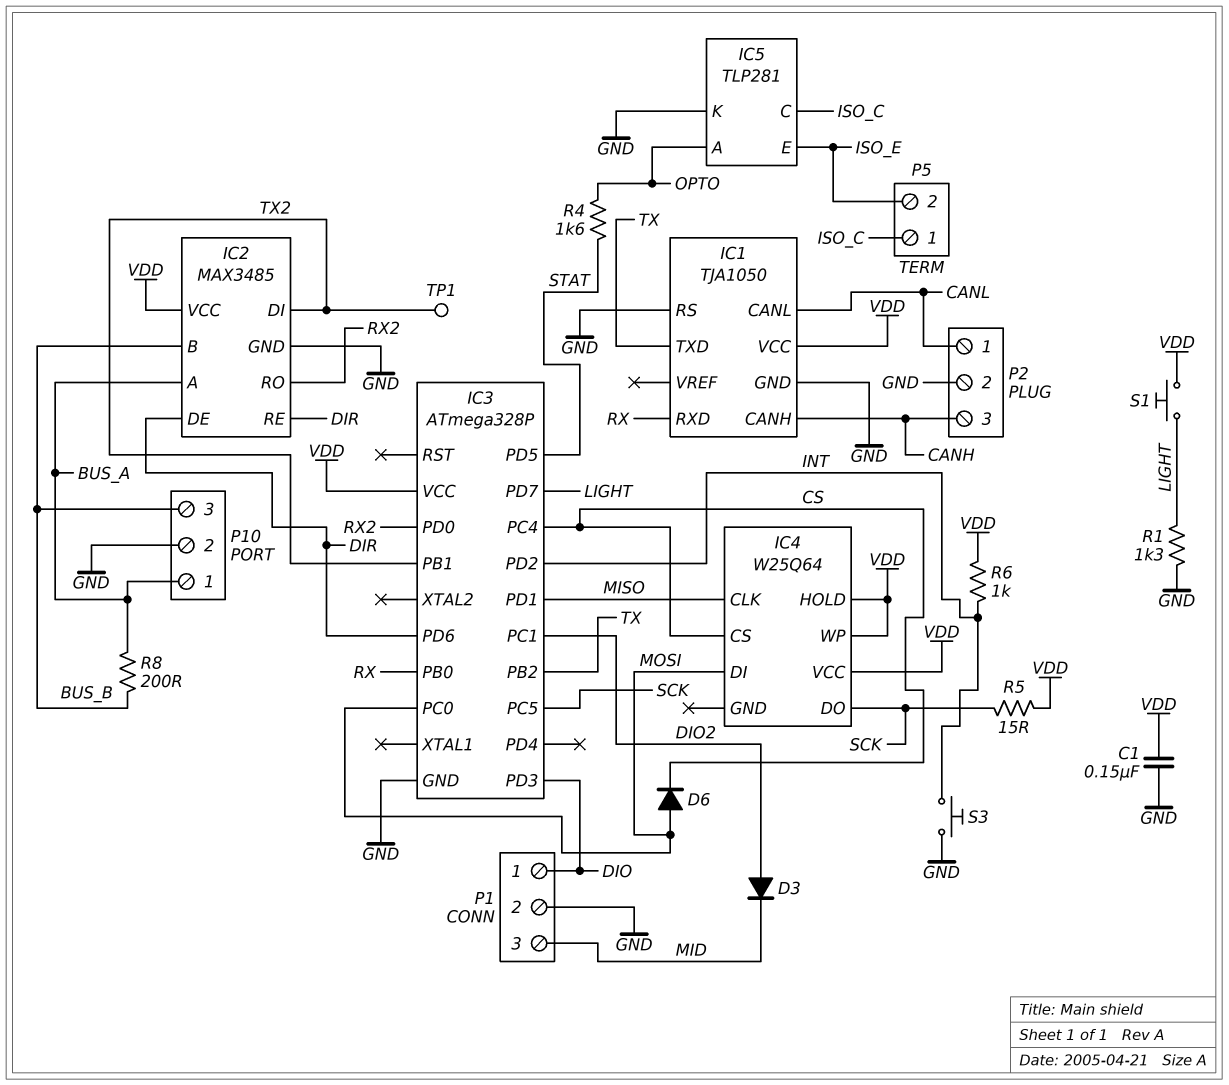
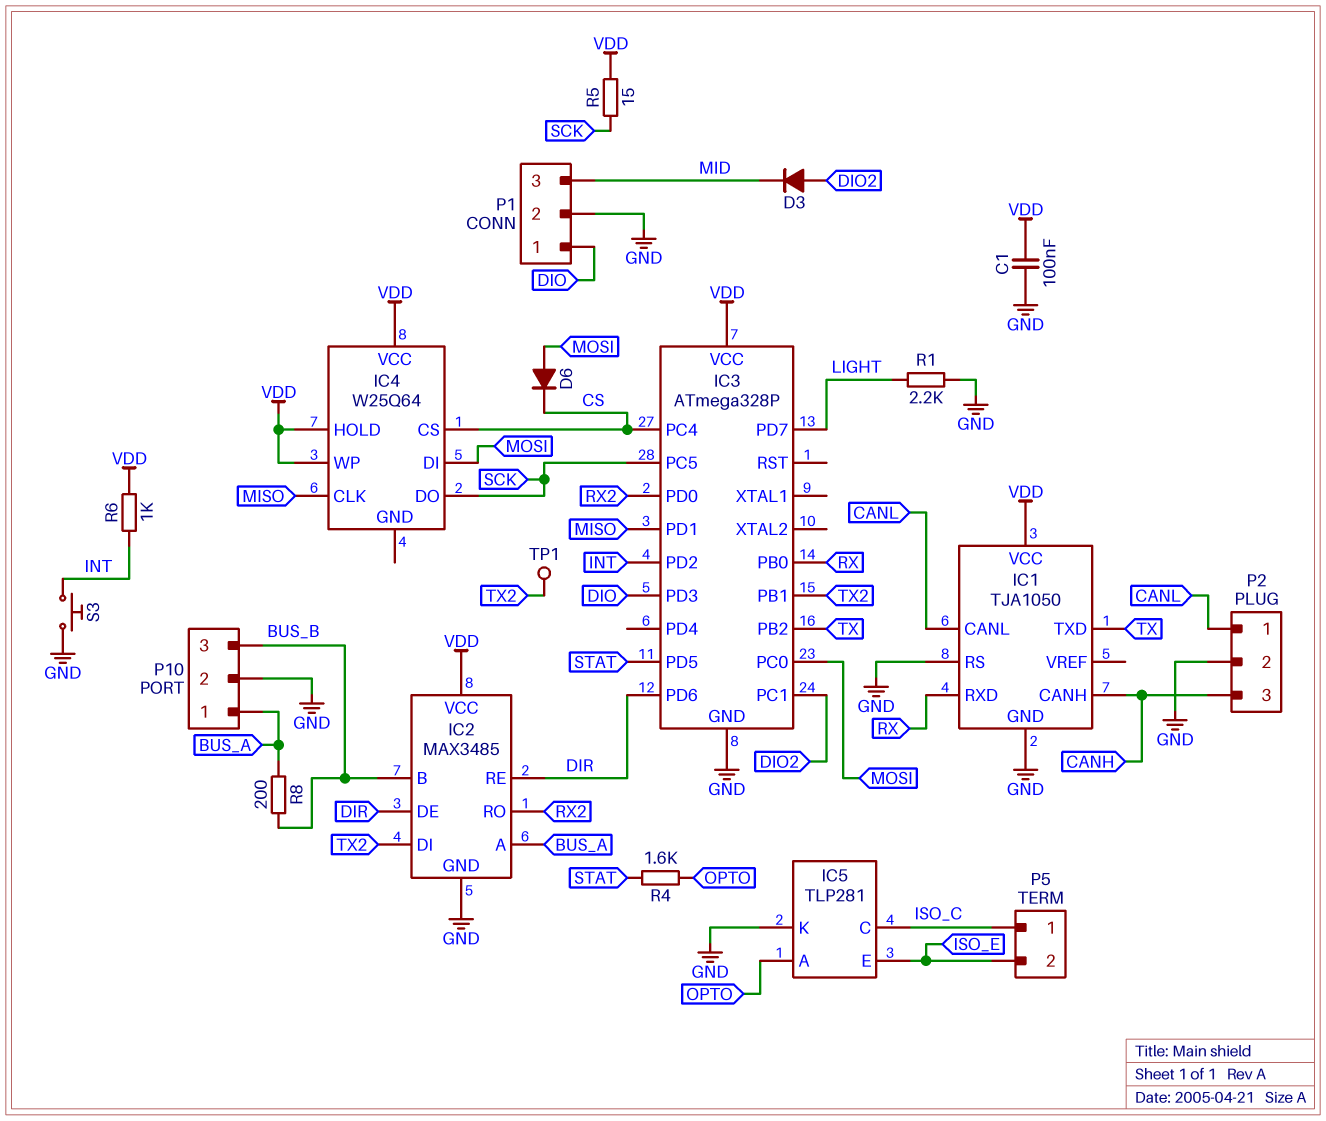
C1: 150nF (GND, VDD) -> 100nF (GND, VDD)
R1: 1.3k (GND, LIGHT) -> 2.2k (GND, LIGHT)
S1: button (LIGHT, VDD) -> none

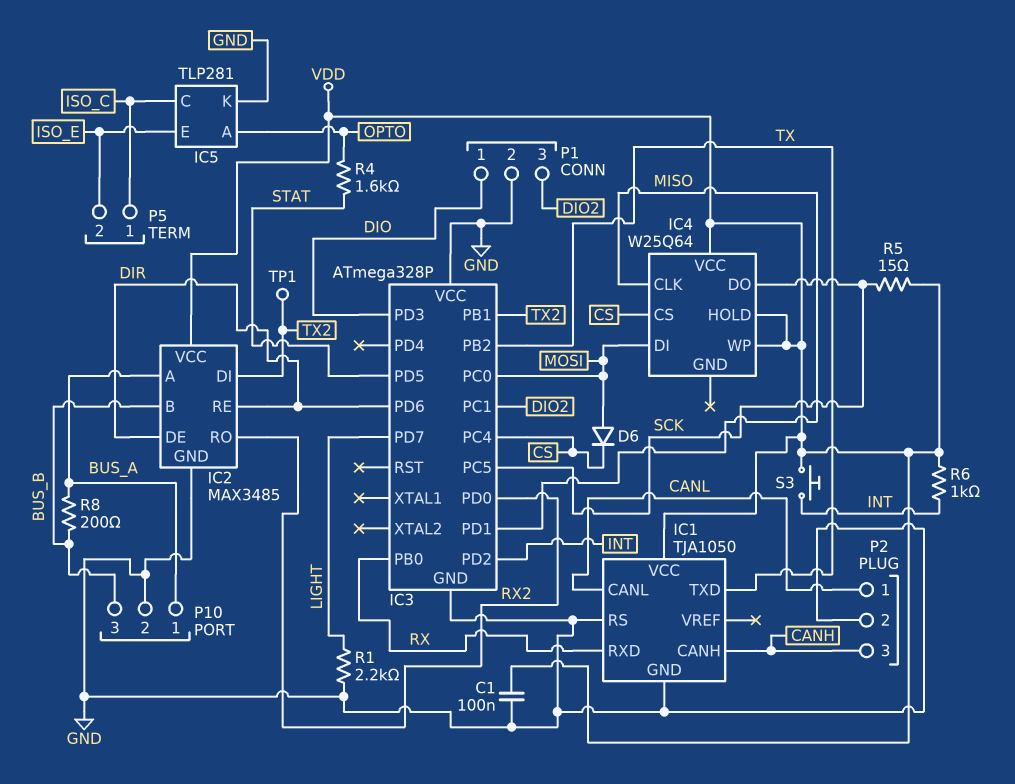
D3: diode (A DIO2, K MID) -> none
IC3 pin VCC: VDD -> GND
P1 pin 3: MID -> DIO2
S3: button (GND, INT) -> button (INT, VDD)

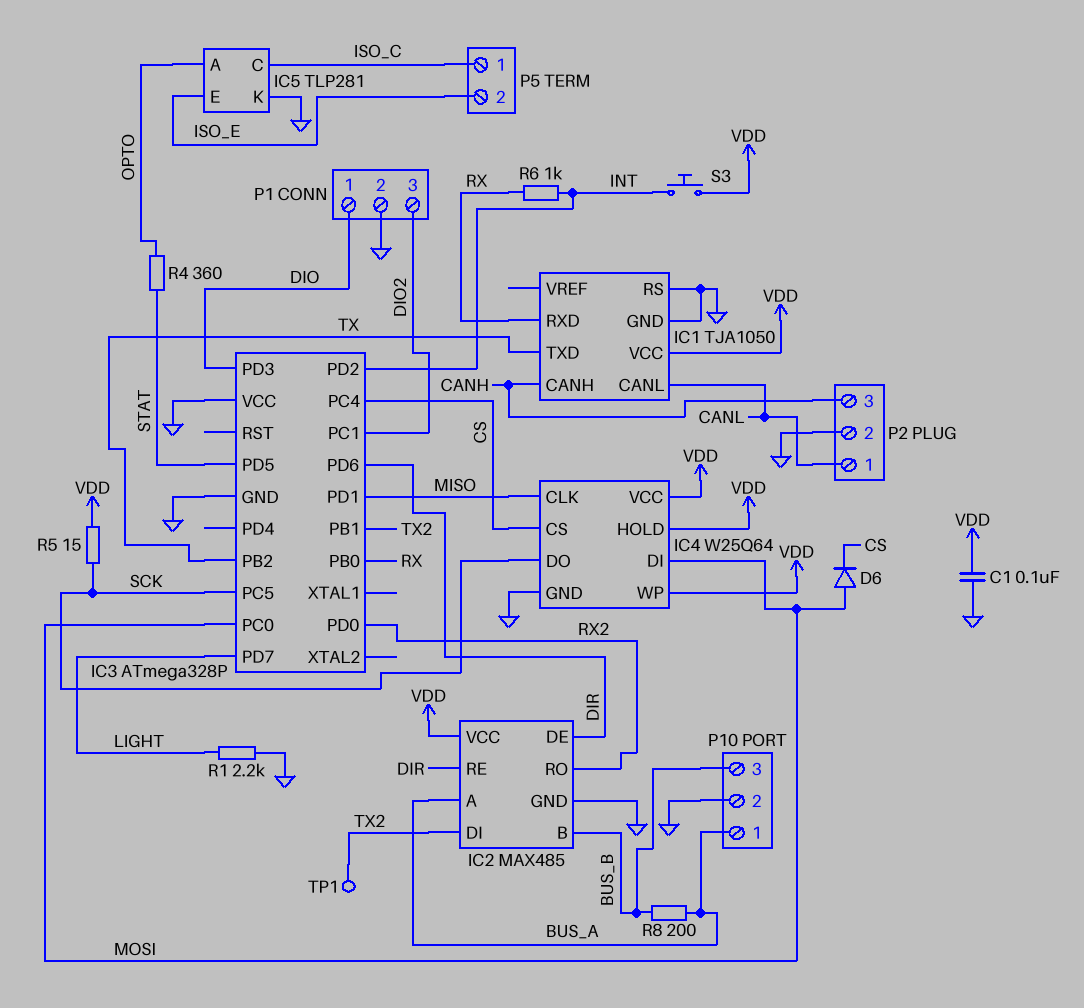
IC2: MAX3485 -> MAX485
IC4 pin GND: none -> GND
R4: 1.6k (OPTO, STAT) -> 360 (OPTO, STAT)
R6: 1k (INT, VDD) -> 1k (INT, RX)

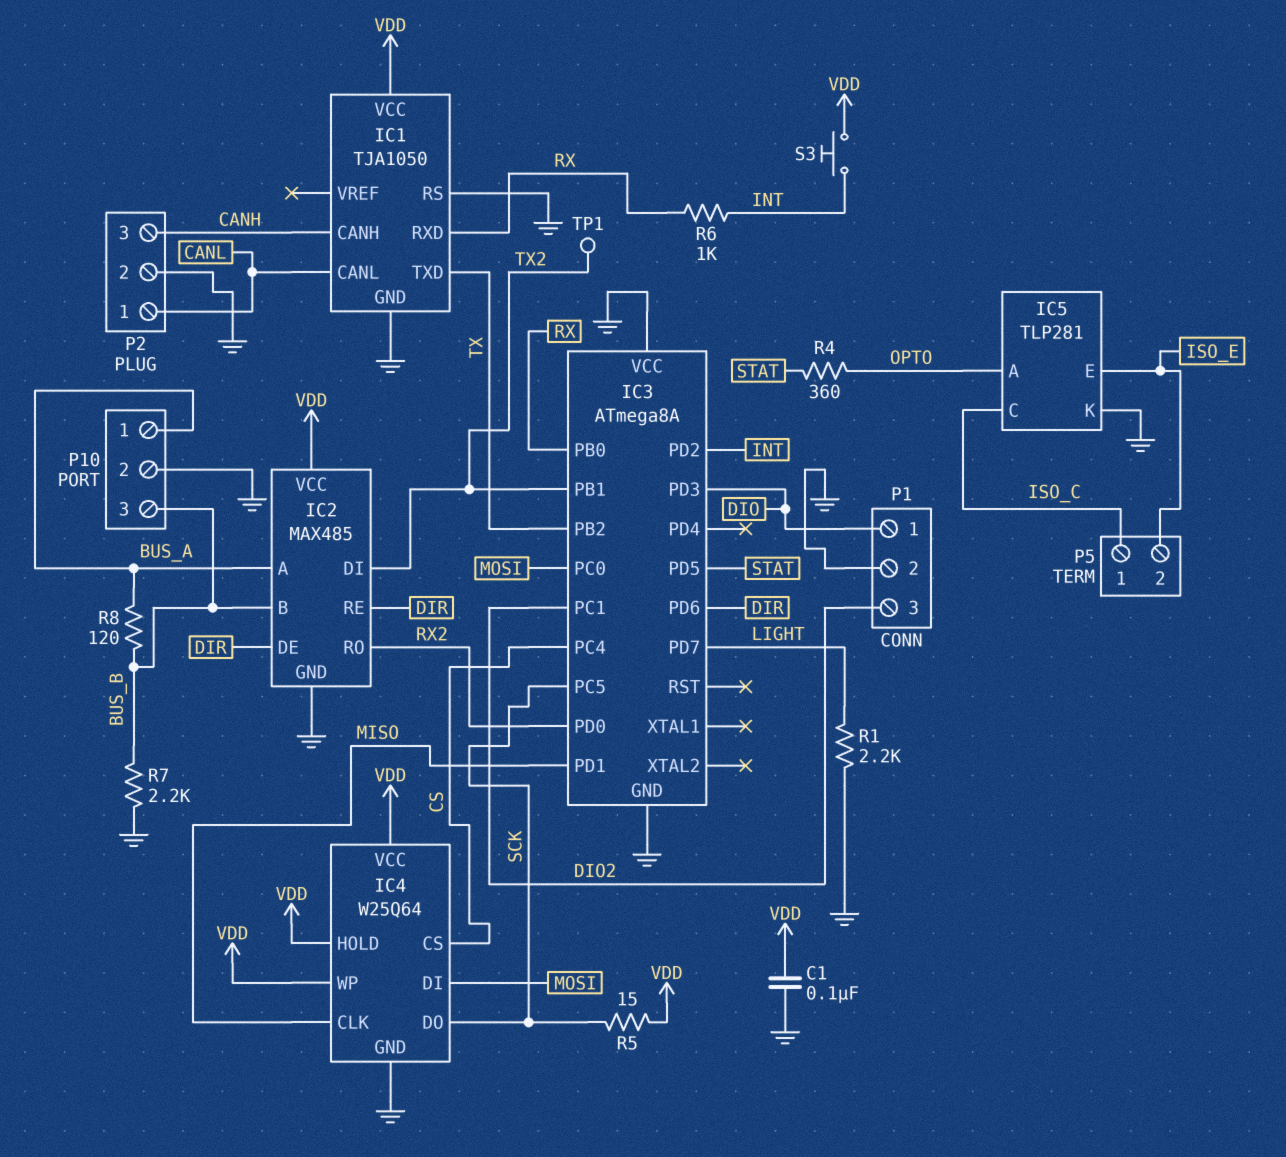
D6: diode (A MOSI, K CS) -> none
IC3: ATmega328P -> ATmega8A
R7: none -> 2.2k (BUS_B, GND)
R8: 200 (BUS_A, BUS_B) -> 120 (BUS_A, BUS_B)

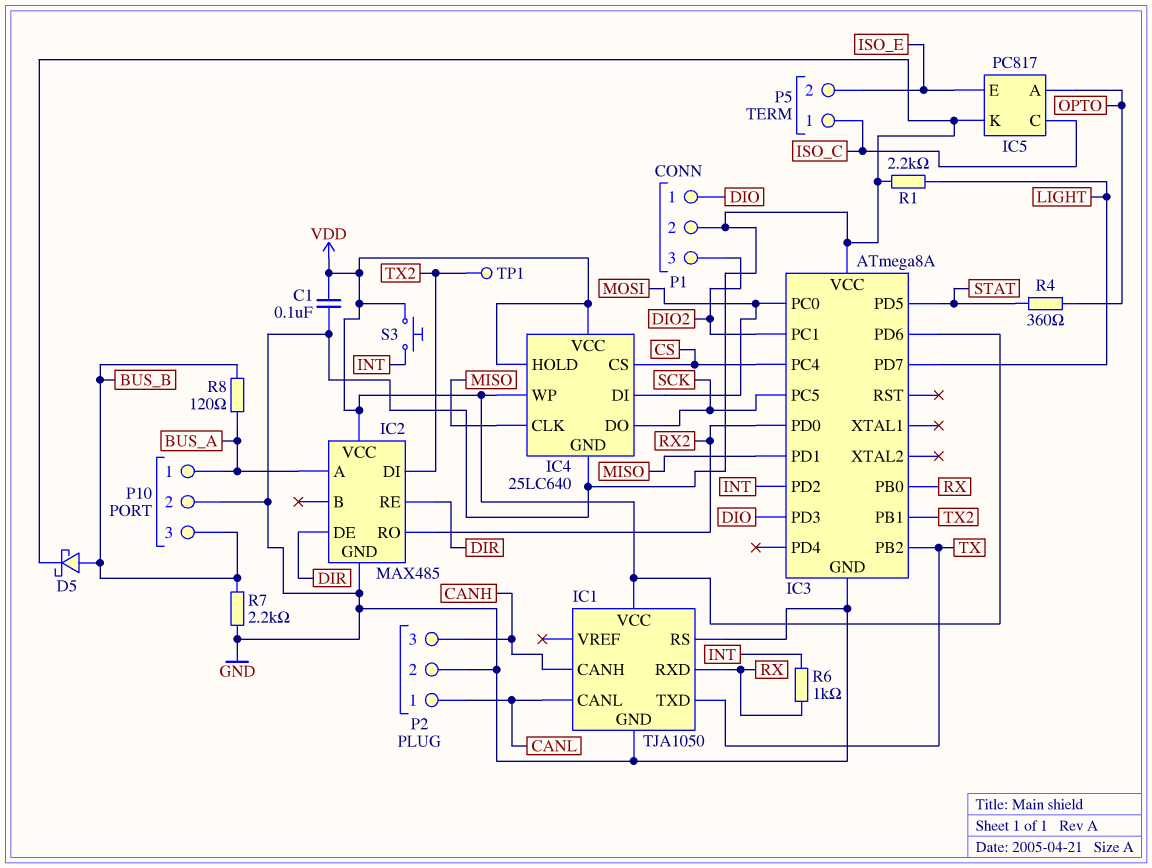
D5: none -> schottky (A BUS_B, K GND)
IC2 pin B: BUS_B -> none
IC3 pin PD6: DIR -> VDD
IC4: W25Q64 -> 25LC640
IC5: TLP281 -> PC817
R5: 15 (SCK, VDD) -> none

